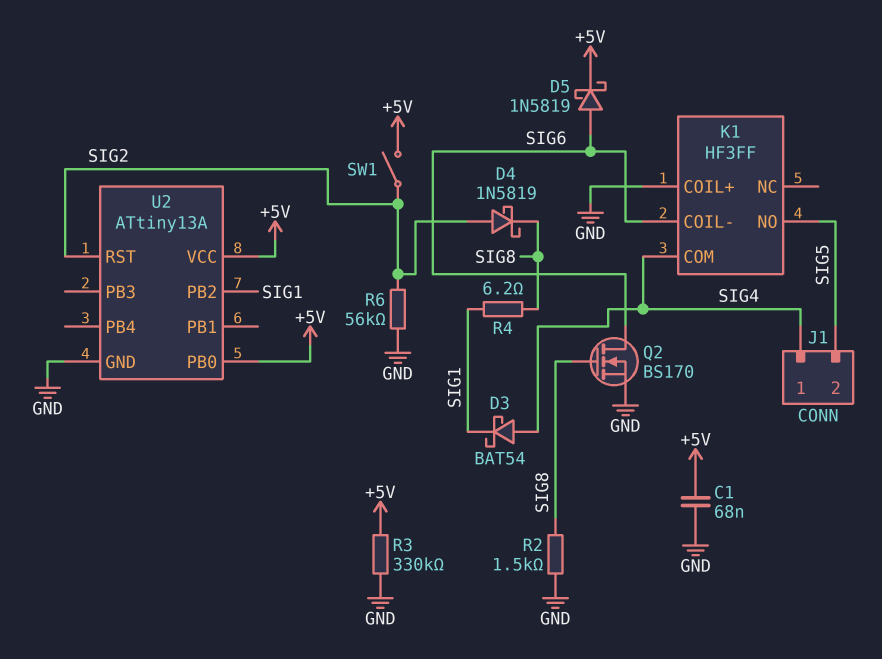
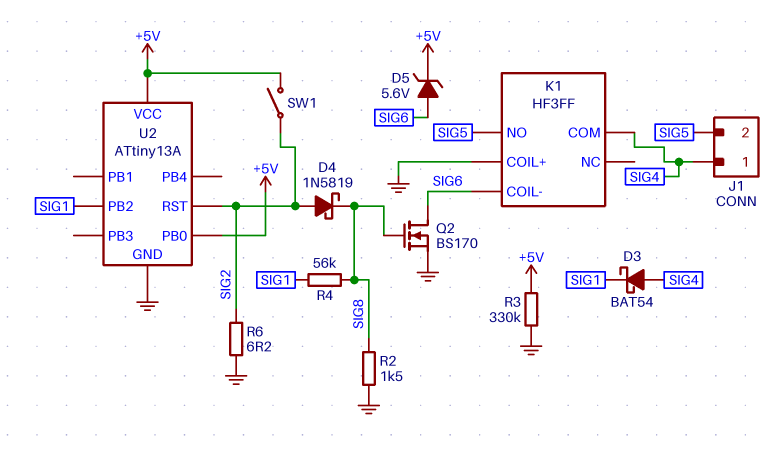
C1: 68nF (+5V, GND) -> none
D5: schottky 1N5819 (A SIG6, K +5V) -> zener 5.6V (A SIG6, K +5V)
R4: 6.2 (SIG1, SIG8) -> 56k (SIG1, SIG8)
R6: 56k (GND, SIG2) -> 6.2 (GND, SIG2)

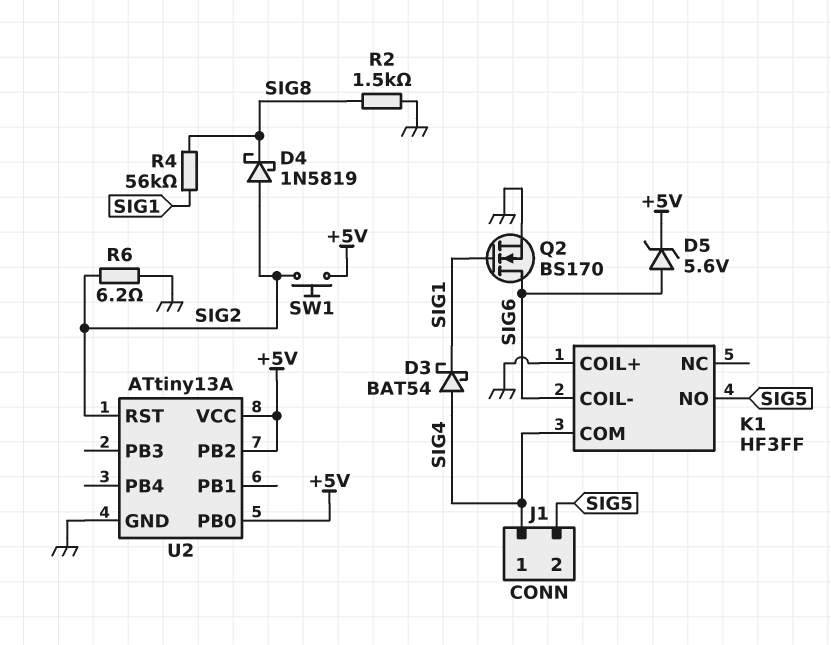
Q2: NMOS BS170 (G SIG8, D SIG6, S GND) -> NMOS BS170 (G SIG1, D SIG6, S GND)
R3: 330k (+5V, GND) -> none
SW1: switch (+5V, SIG2) -> button (+5V, SIG2)
U2 pin PB2: SIG1 -> +5V

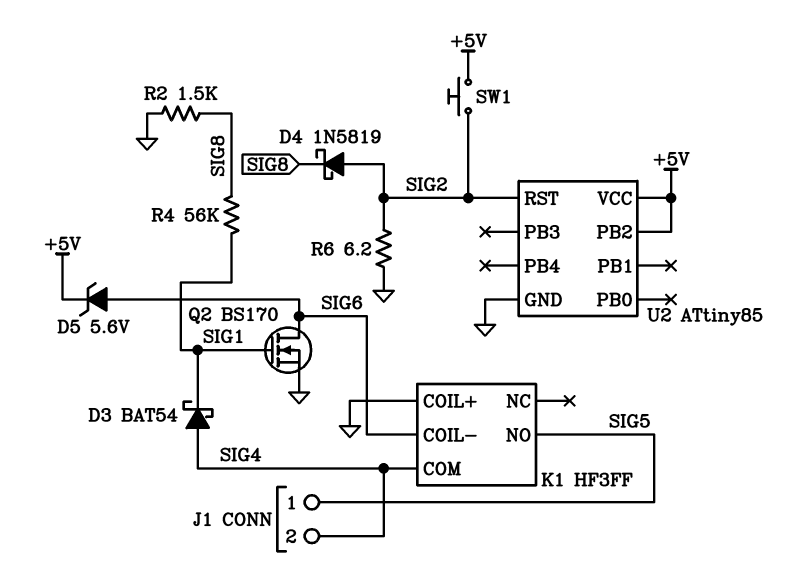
J1 pin 1: SIG4 -> SIG5
J1 pin 2: SIG5 -> SIG4
U2: ATtiny13A -> ATtiny85
U2 pin PB0: +5V -> none

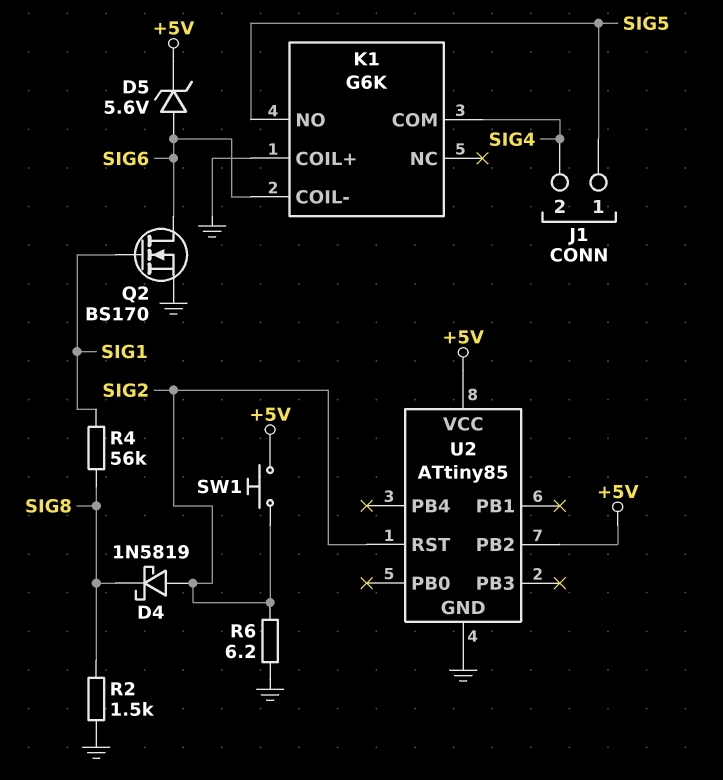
D3: schottky BAT54 (A SIG4, K SIG1) -> none
K1: HF3FF -> G6K

